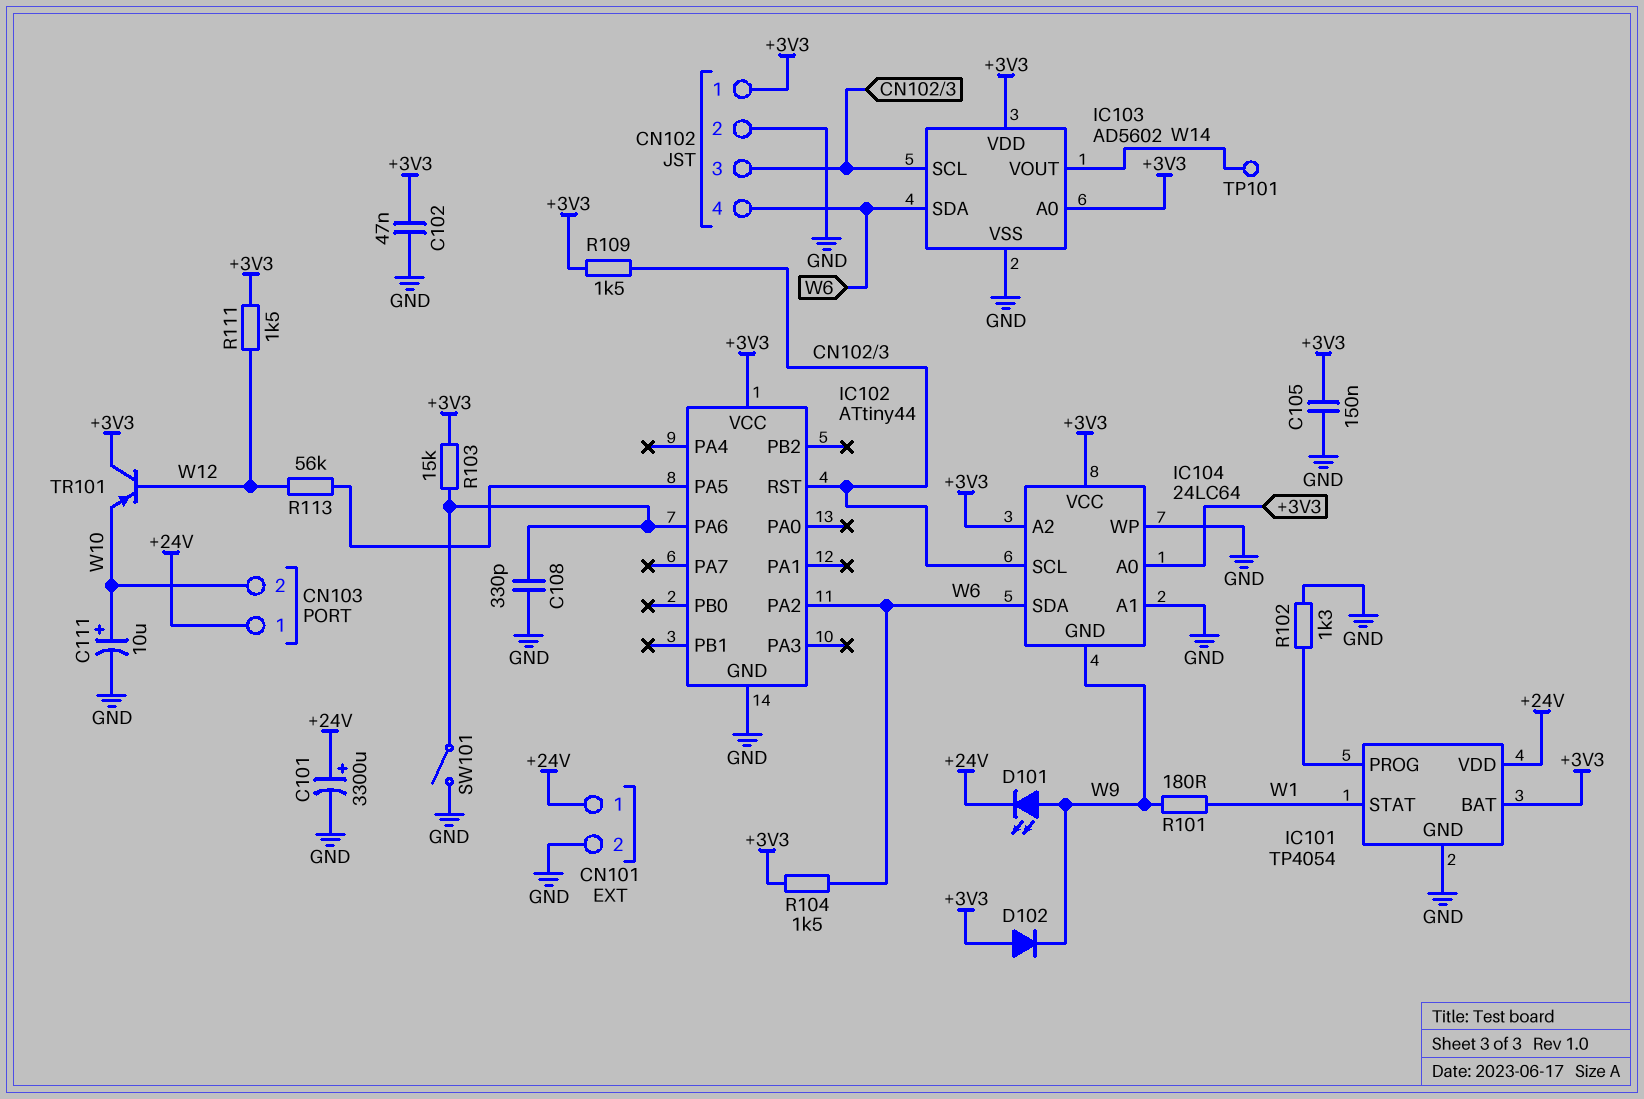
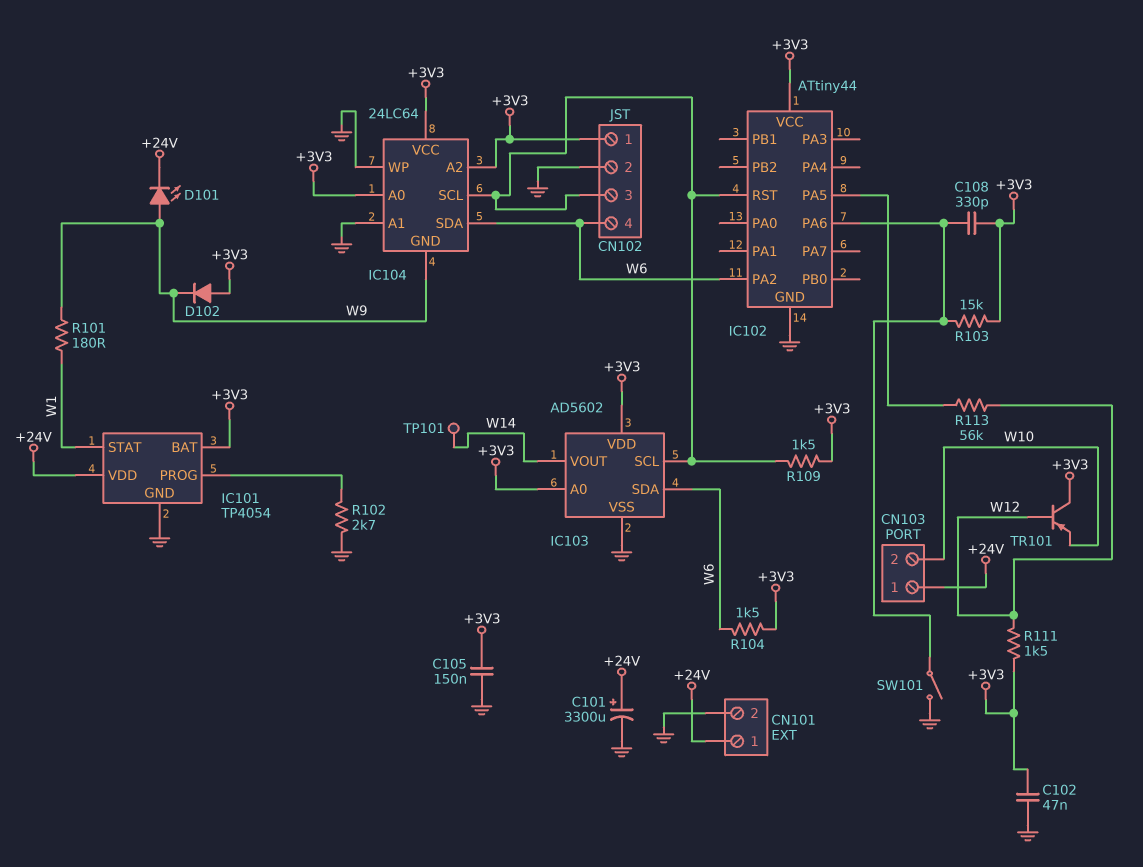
C108: 330pF (GND, IC102/PA6) -> 330pF (+3V3, IC102/PA6)
C111: 10uF (plus W10, minus GND) -> none
R102: 1.3k (GND, IC101/PROG) -> 2.7k (GND, IC101/PROG)

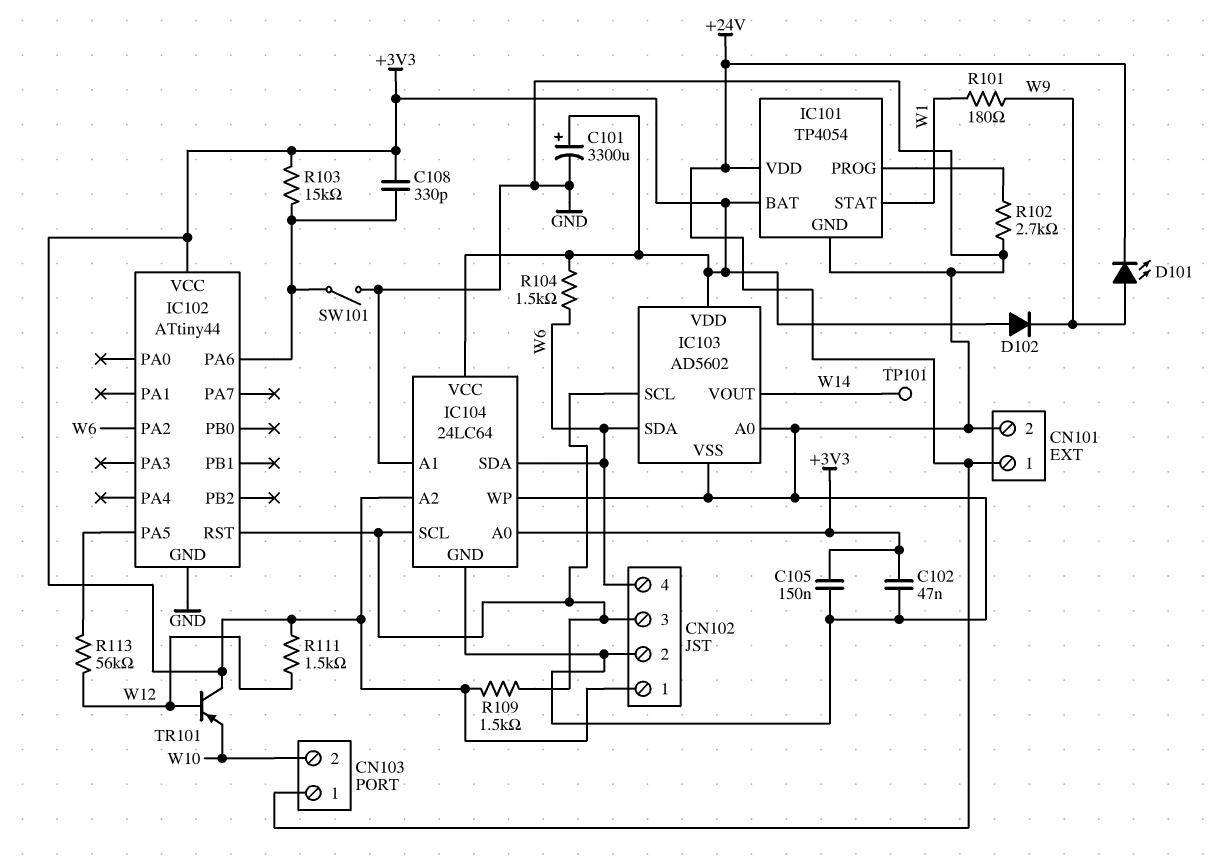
C101: 3300uF (plus +24V, minus GND) -> 3300uF (plus +3V3, minus GND)
IC103 pin A0: +3V3 -> GND
IC104 pin GND: W9 -> GND

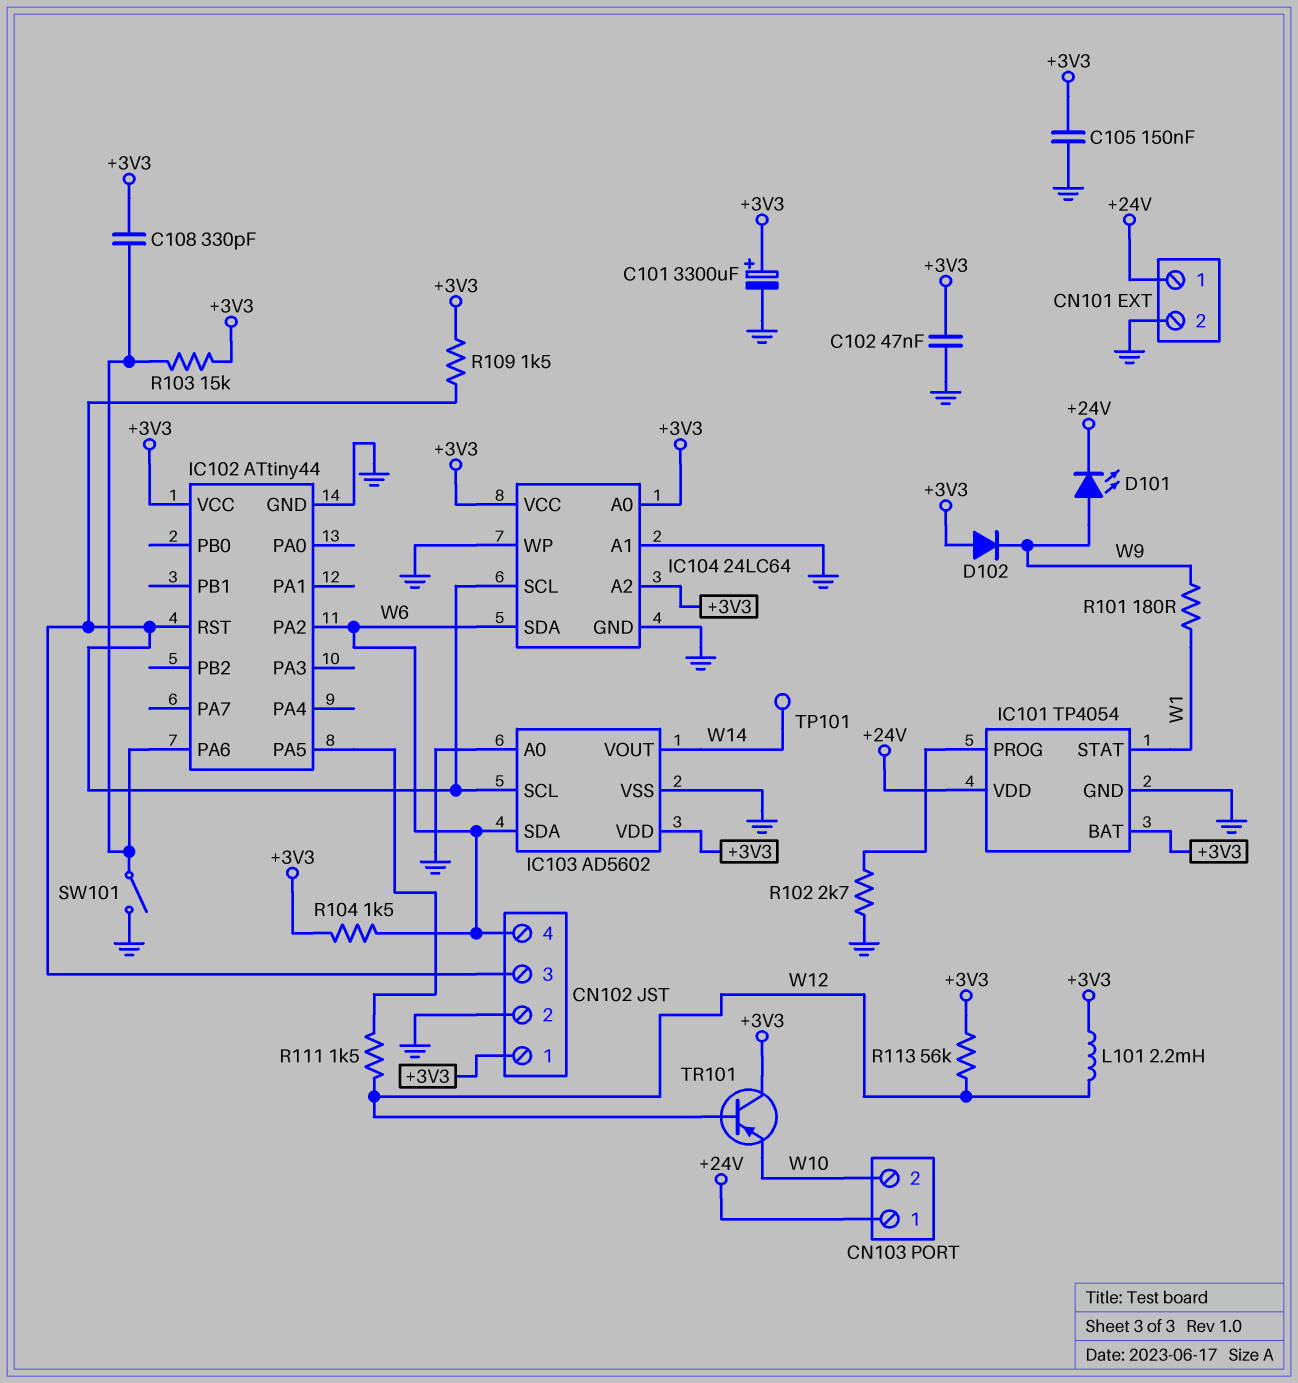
L101: none -> 2.2mH (+3V3, W12)
R111: 1.5k (+3V3, W12) -> 1.5k (IC102/PA5, W12)
R113: 56k (IC102/PA5, W12) -> 56k (+3V3, W12)

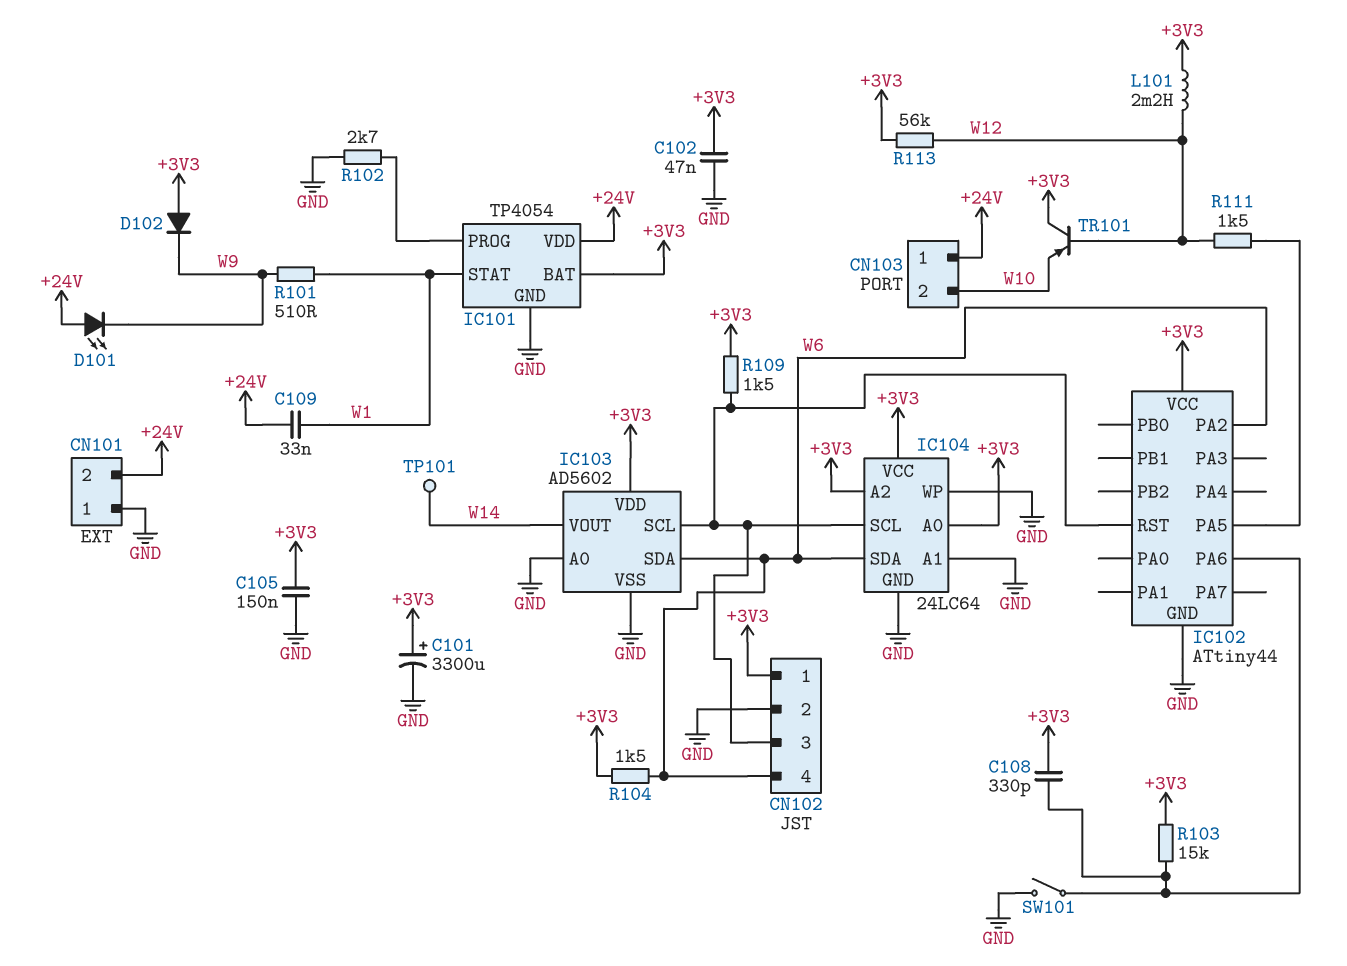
C109: none -> 33nF (+24V, W1)
CN101 pin 1: +24V -> GND
CN101 pin 2: GND -> +24V
D101: LED (A W9, K +24V) -> LED (A +24V, K W9)
R101: 180 (W1, W9) -> 510 (W1, W9)

